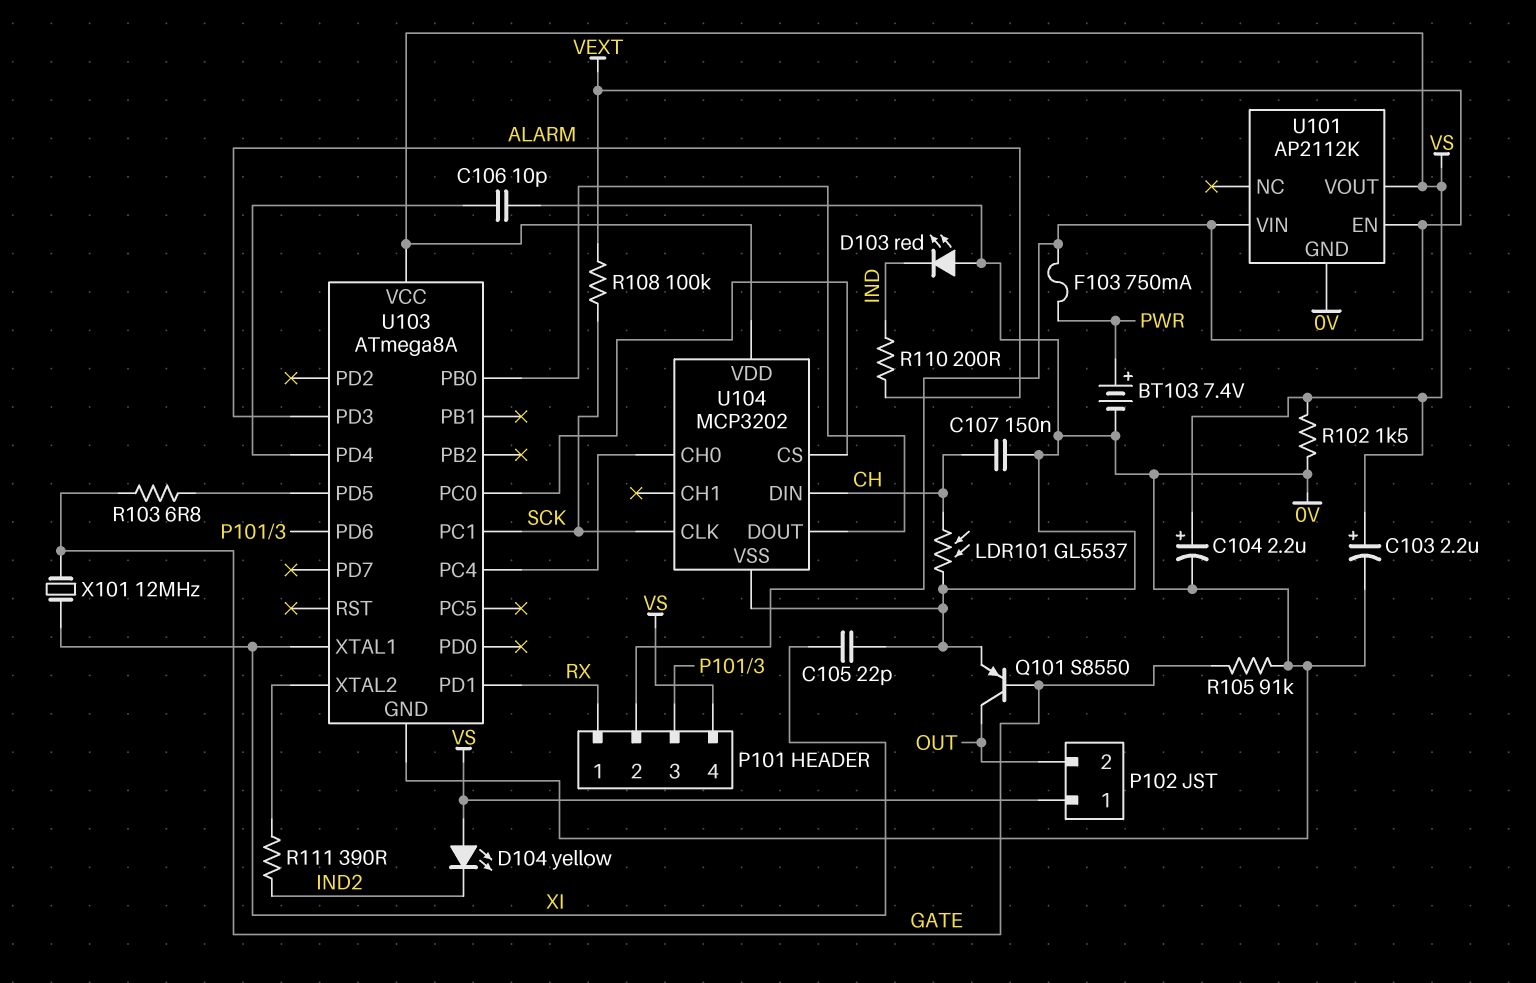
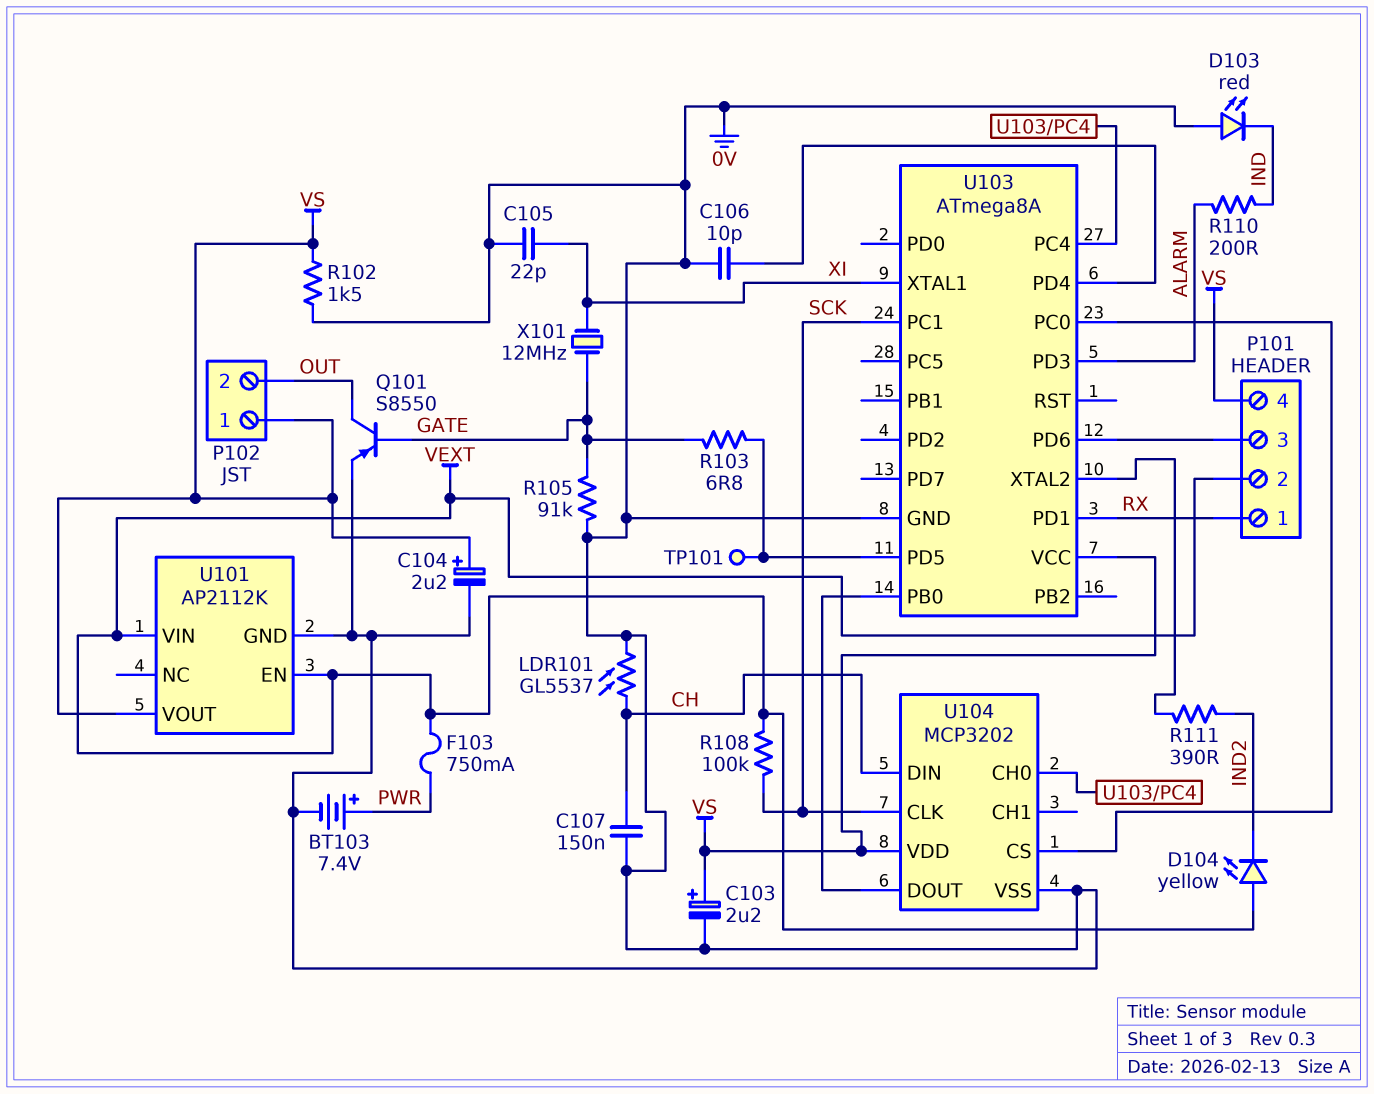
D104: LED yellow (A VS, K IND2) -> LED yellow (A VEXT, K IND2)
TP101: none -> test point (U103/PD5)

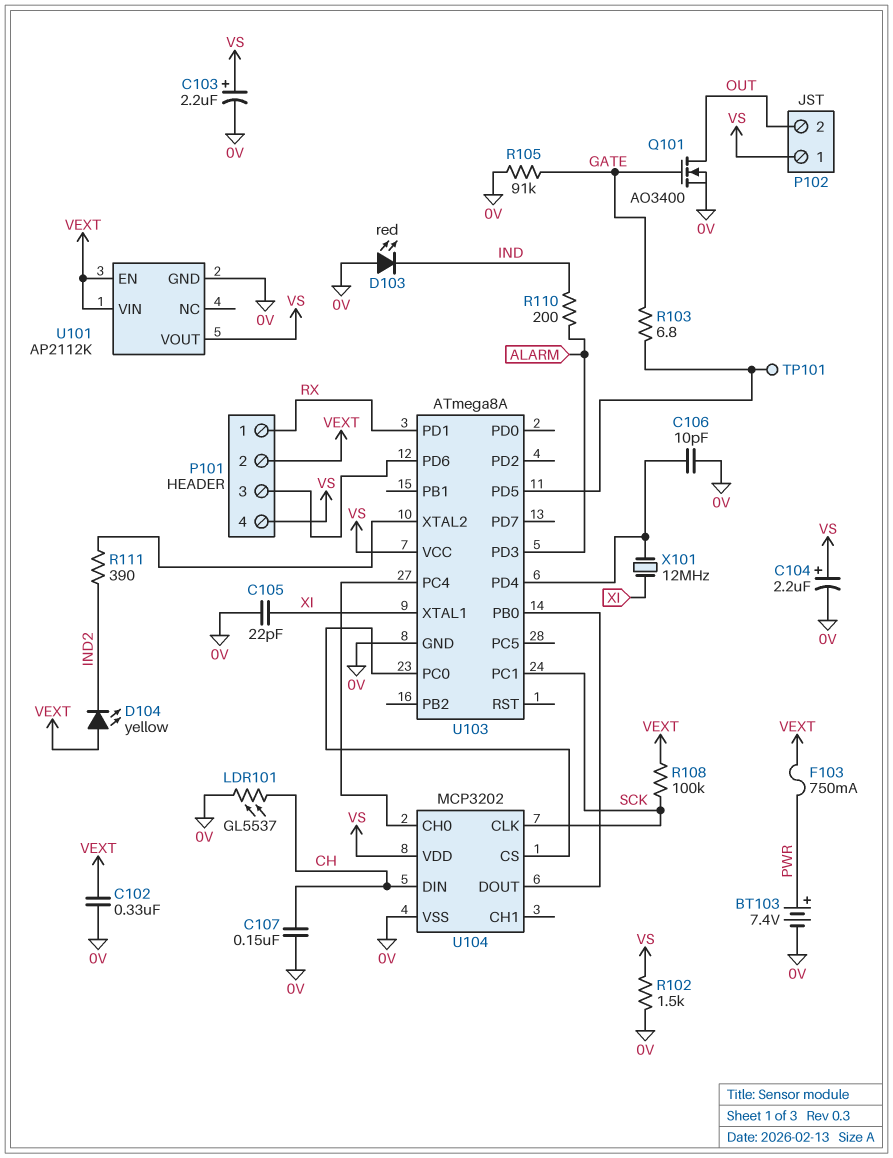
C102: none -> 330nF (0V, VEXT)
Q101: PNP S8550 (B GATE, C OUT, E 0V) -> NMOS AO3400 (G GATE, D OUT, S 0V)
X101: 12MHz (GATE, XI) -> 12MHz (U103/PD4, XI)

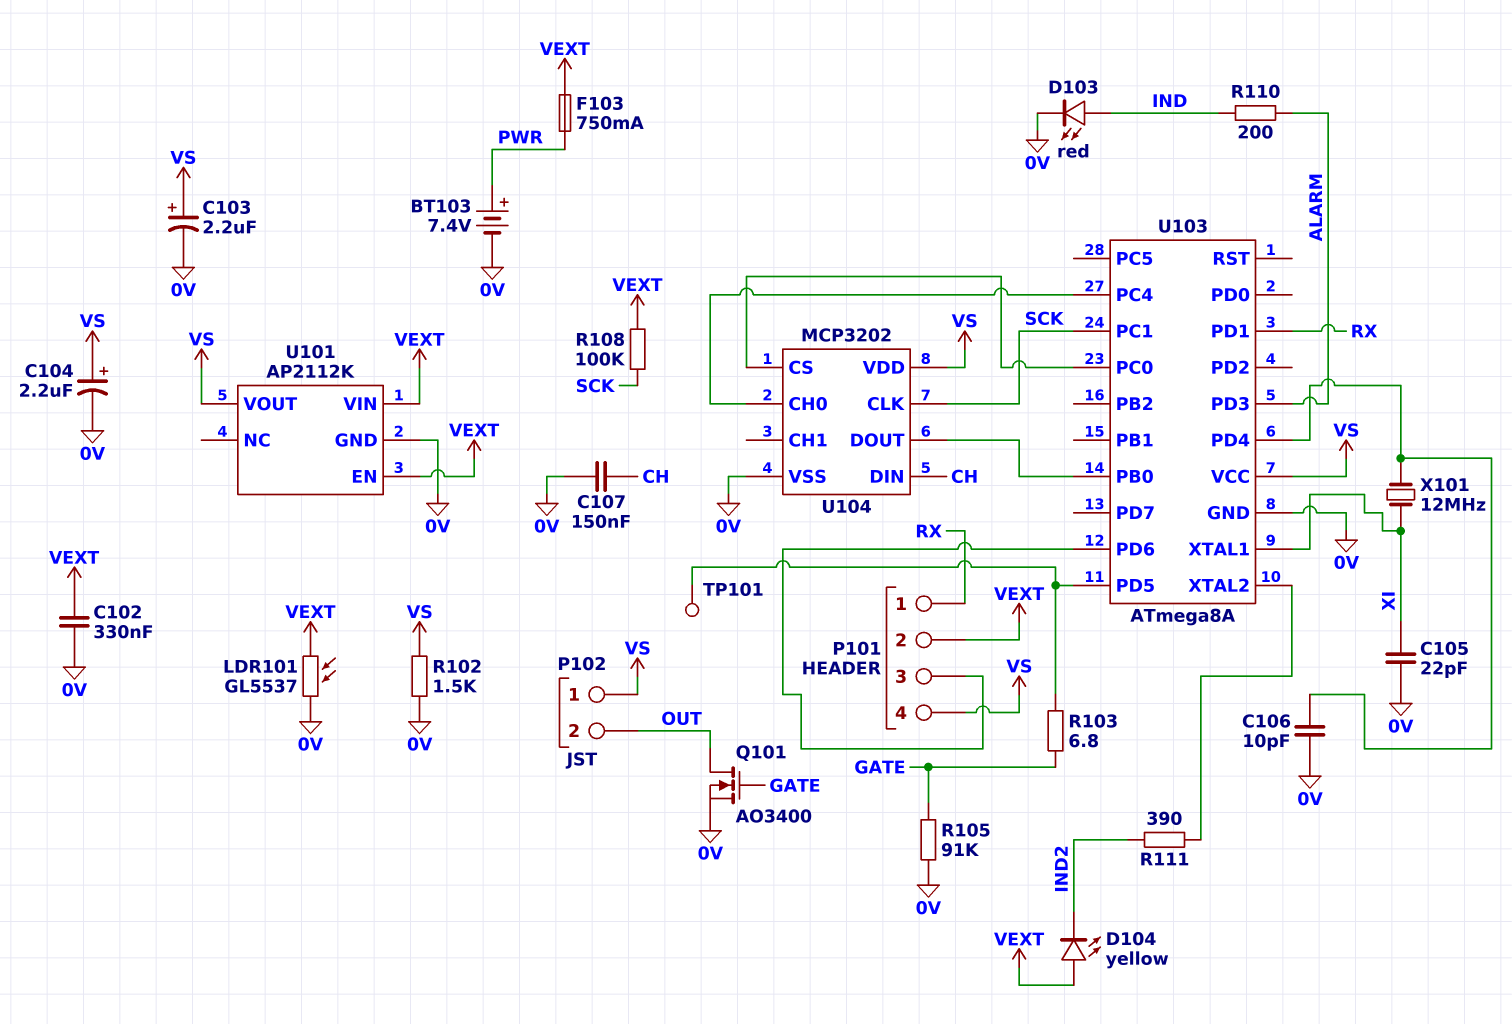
D103: LED red (A 0V, K IND) -> LED red (A IND, K 0V)
LDR101: GL5537 (0V, CH) -> GL5537 (0V, VEXT)

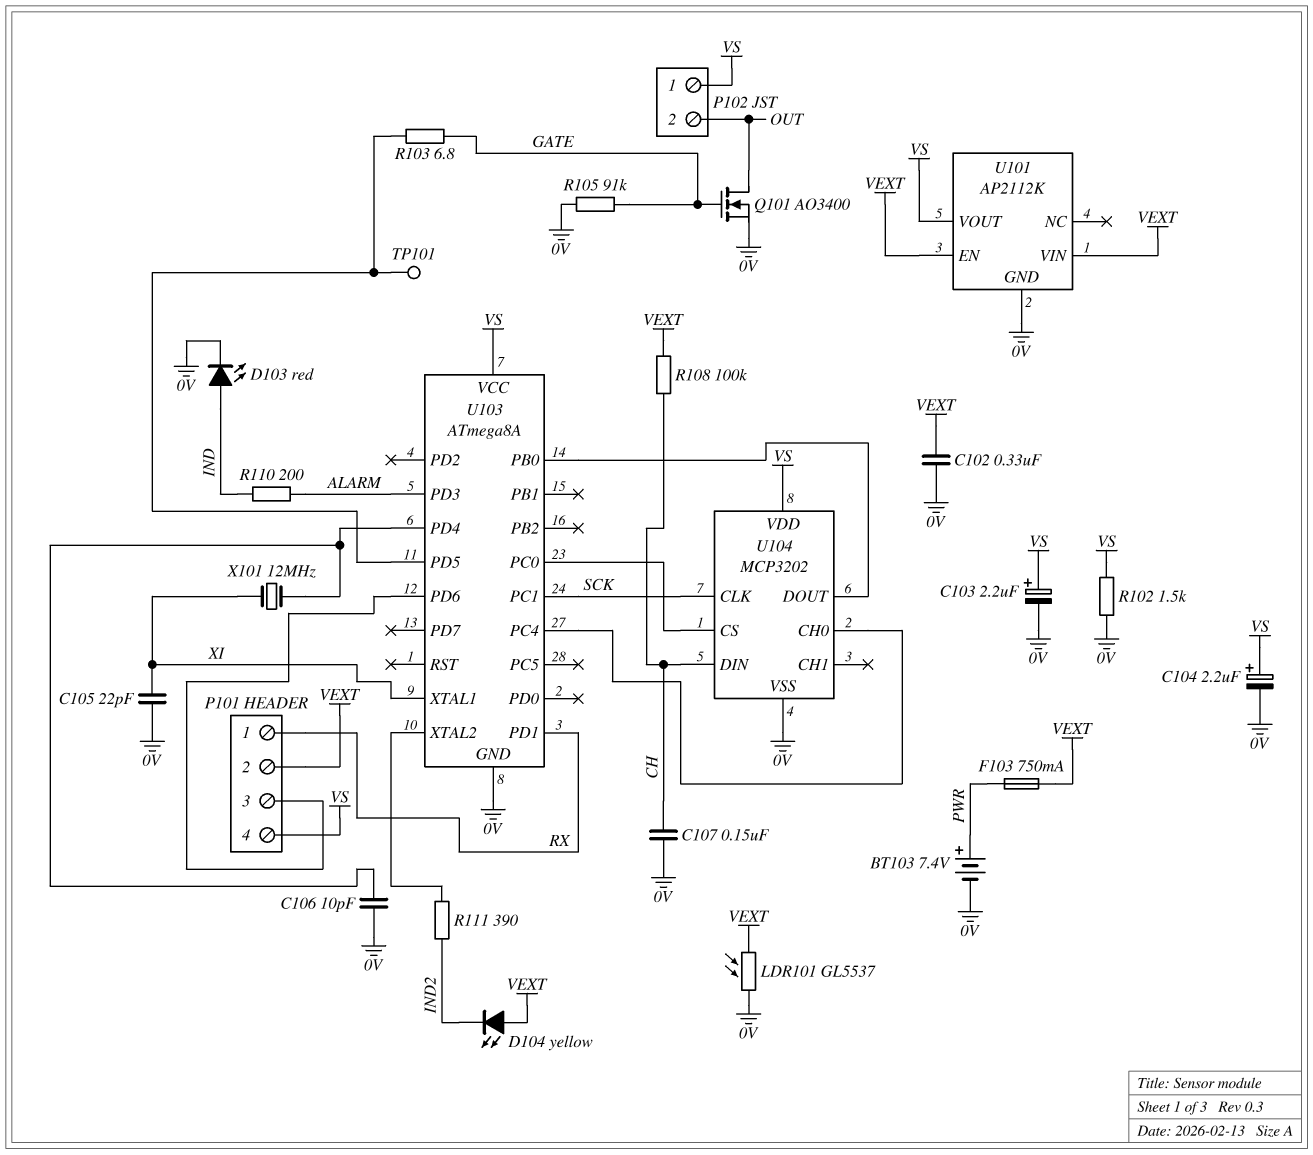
R108: 100k (SCK, VEXT) -> 100k (CH, VEXT)

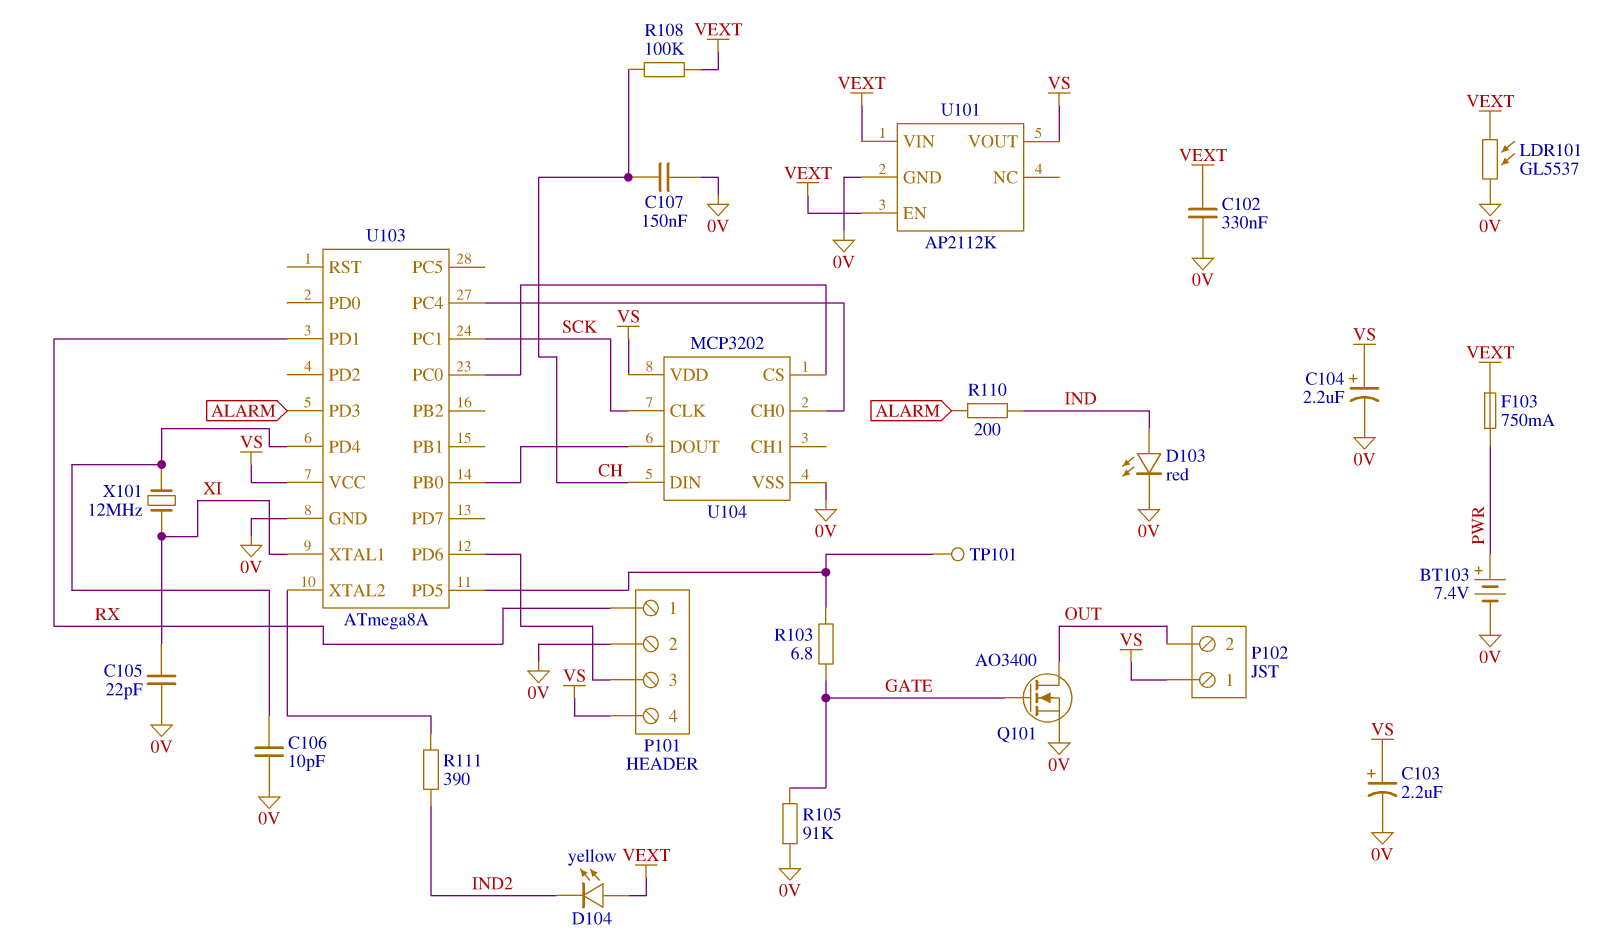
P101 pin 2: VEXT -> 0V
R102: 1.5k (0V, VS) -> none

